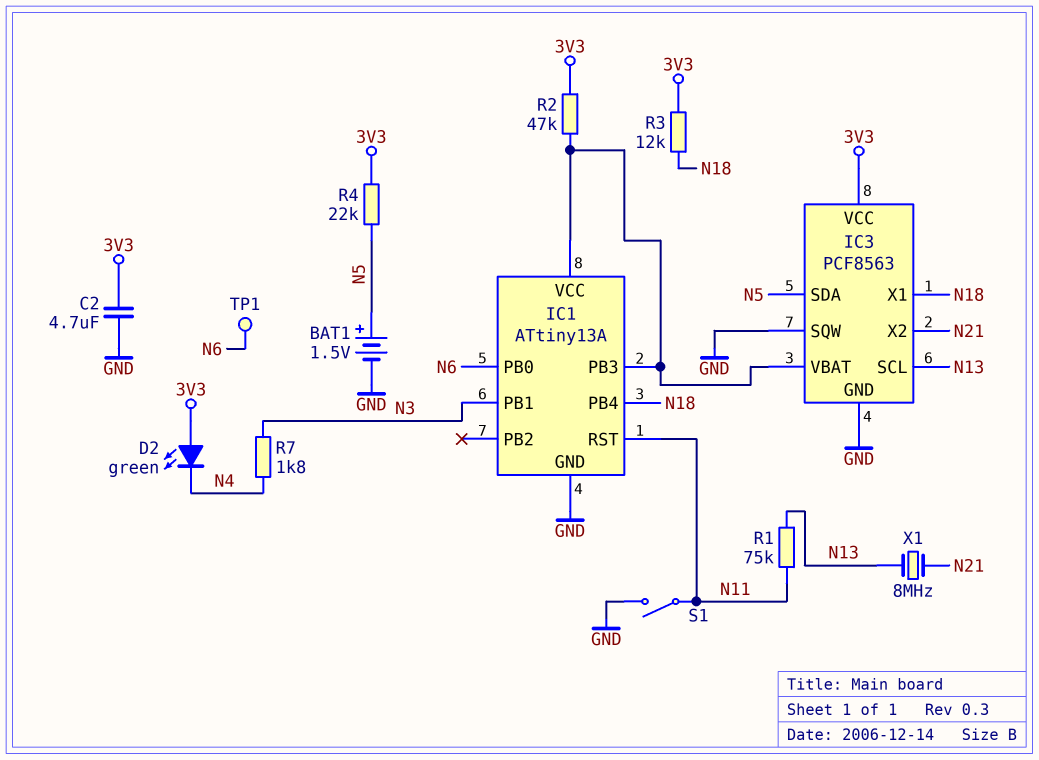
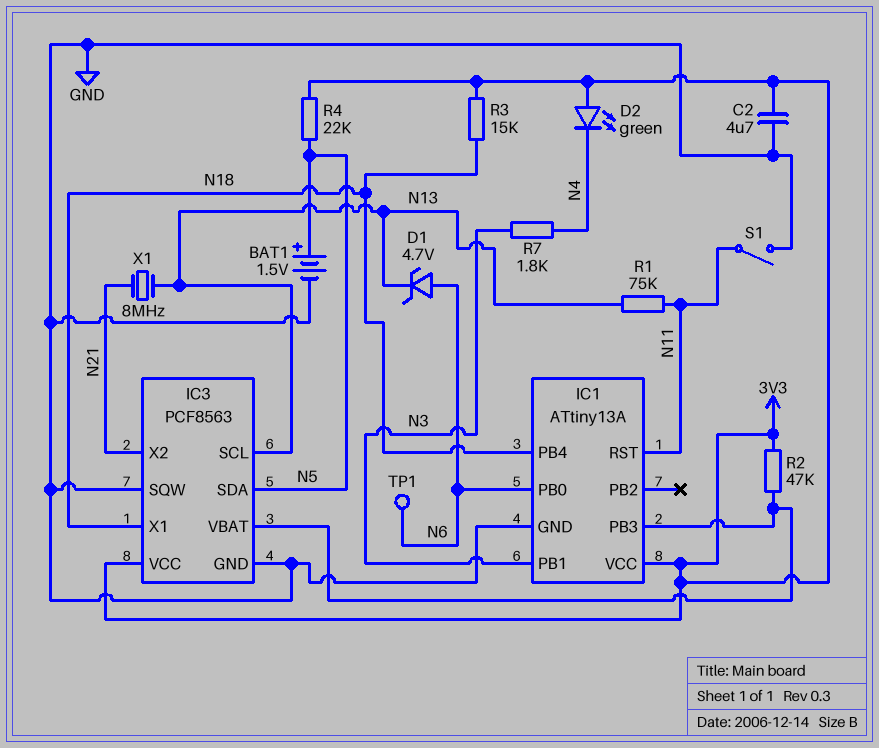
D1: none -> zener 4.7V (A N6, K N13)
IC1 pin VCC: IC1/PB3 -> 3V3
R3: 12k (3V3, N18) -> 15k (3V3, N18)

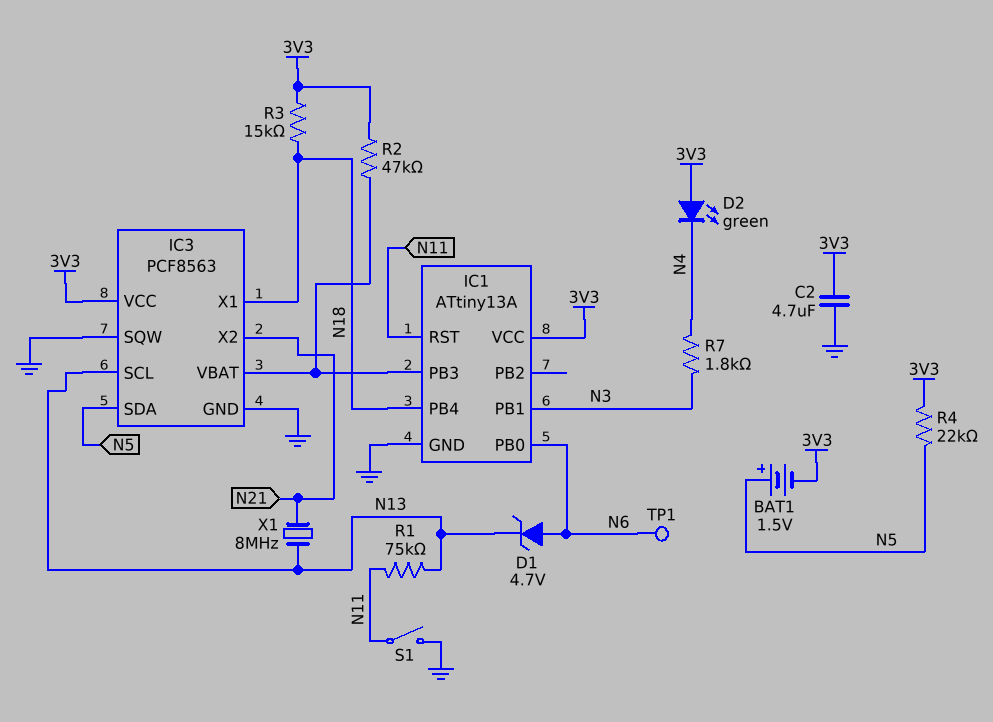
BAT1: 1.5V (plus N5, minus GND) -> 1.5V (plus N5, minus 3V3)

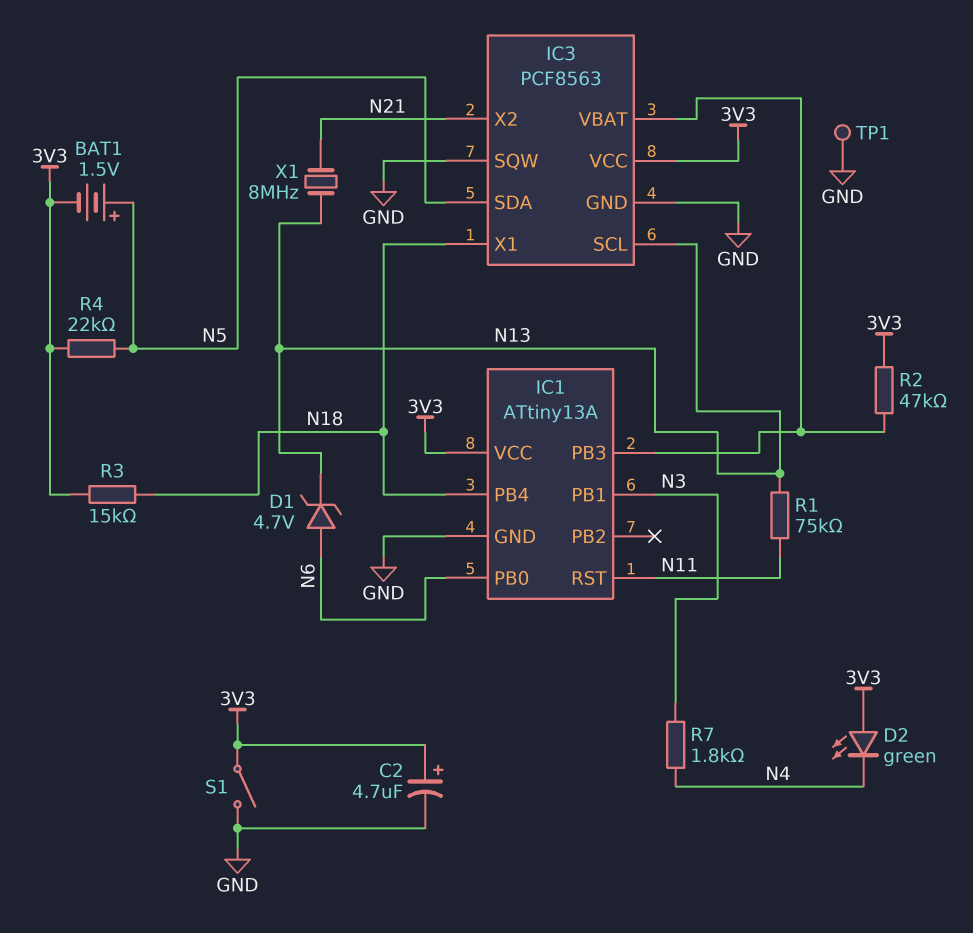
C2: 4.7uF (3V3, GND) -> 4.7uF (plus 3V3, minus GND)
S1: switch (GND, N11) -> switch (3V3, GND)
TP1: test point (N6) -> test point (GND)

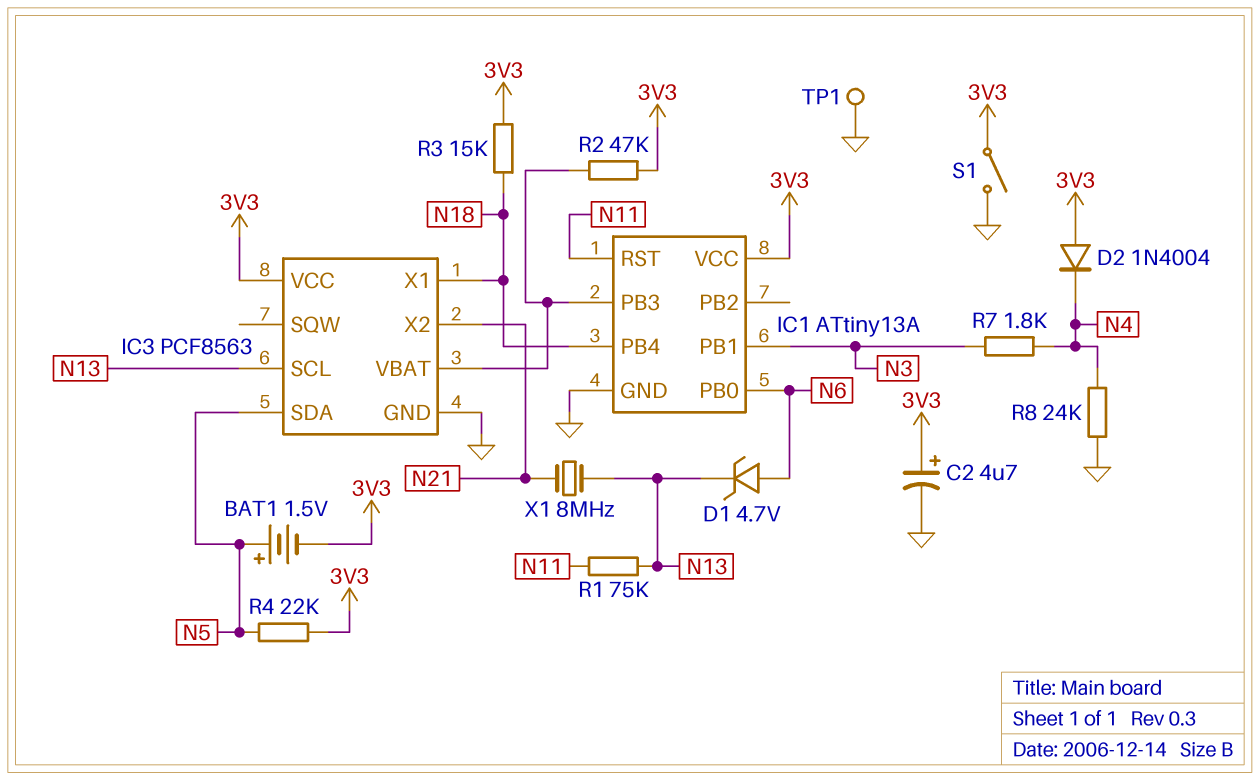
D2: LED green (A 3V3, K N4) -> diode 1N4004 (A 3V3, K N4)
IC3 pin SQW: GND -> none
R8: none -> 24k (GND, N4)

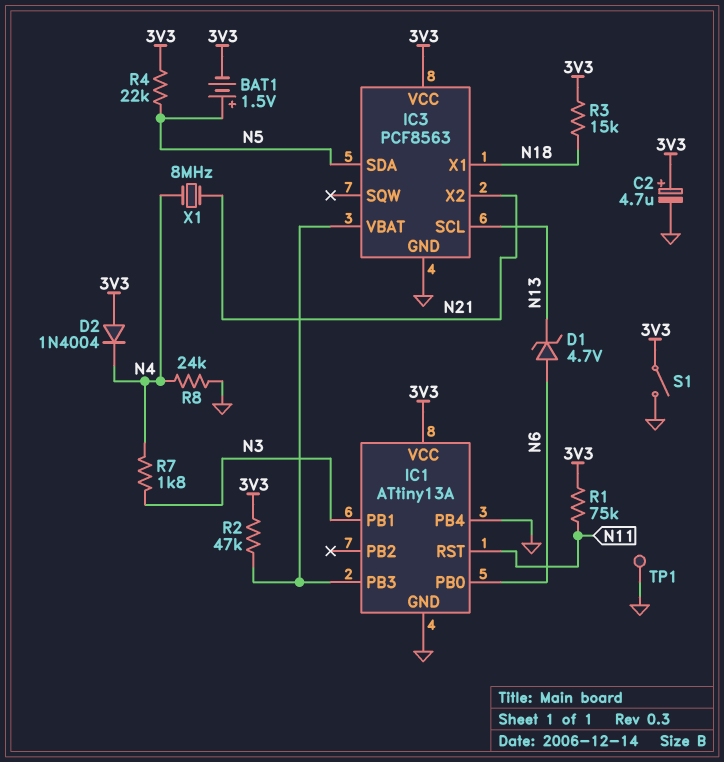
IC1 pin PB4: N18 -> GND
R1: 75k (N11, N13) -> 75k (3V3, N11)
X1: 8MHz (N13, N21) -> 8MHz (N4, N21)

